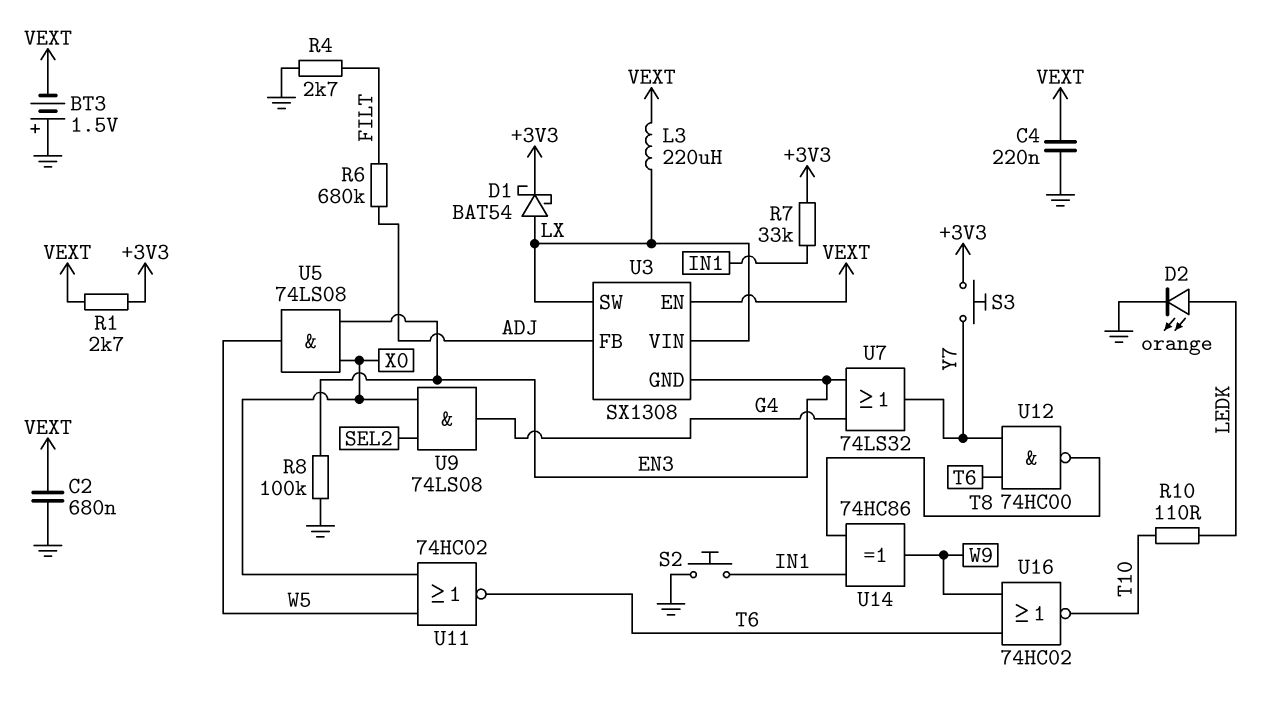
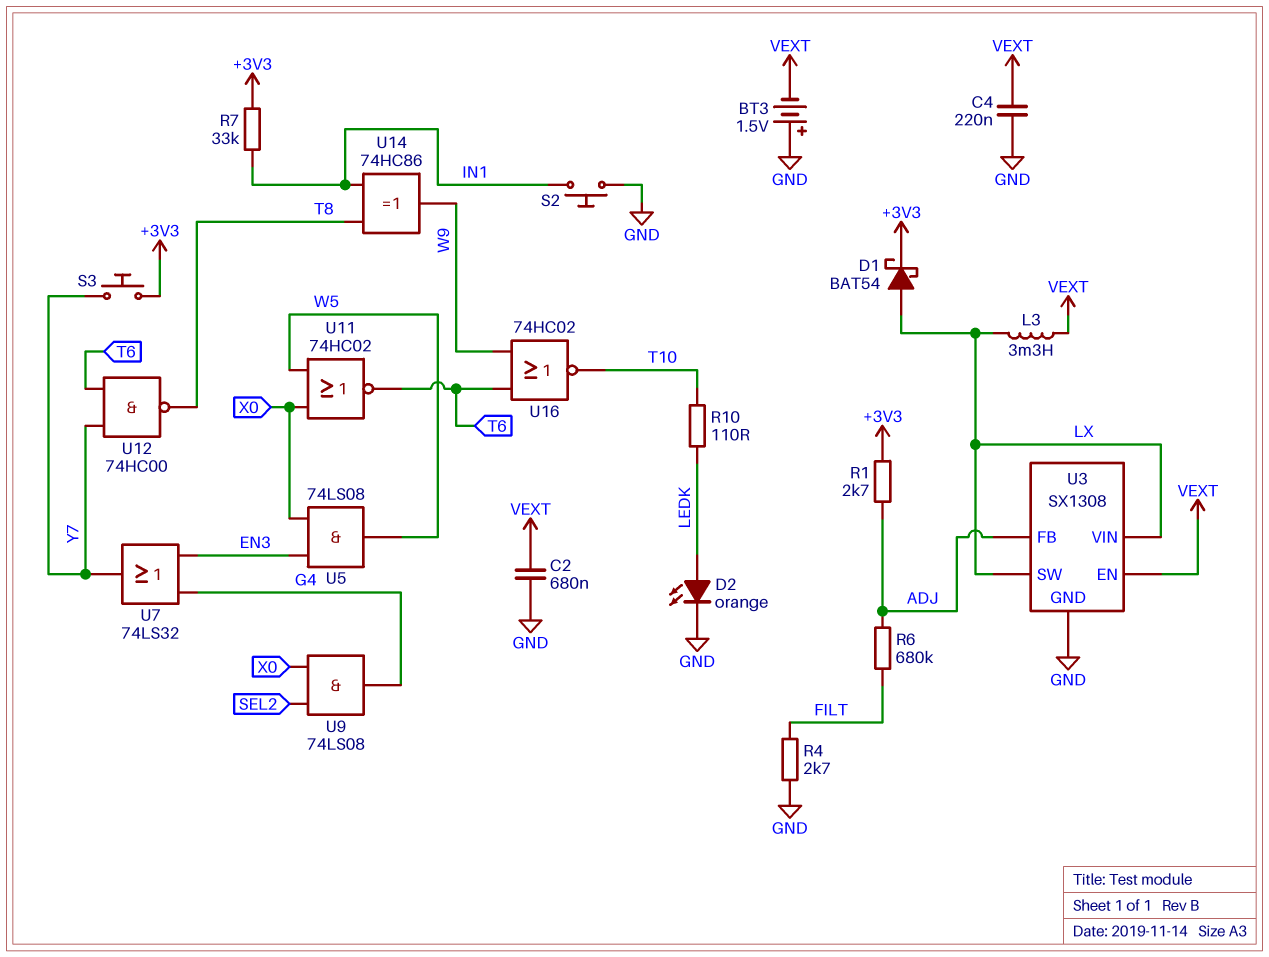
L3: 220uH (LX, VEXT) -> 3.3mH (LX, VEXT)
R1: 2.7k (+3V3, VEXT) -> 2.7k (+3V3, ADJ)
R8: 100k (EN3, GND) -> none
U3 pin GND: EN3 -> GND

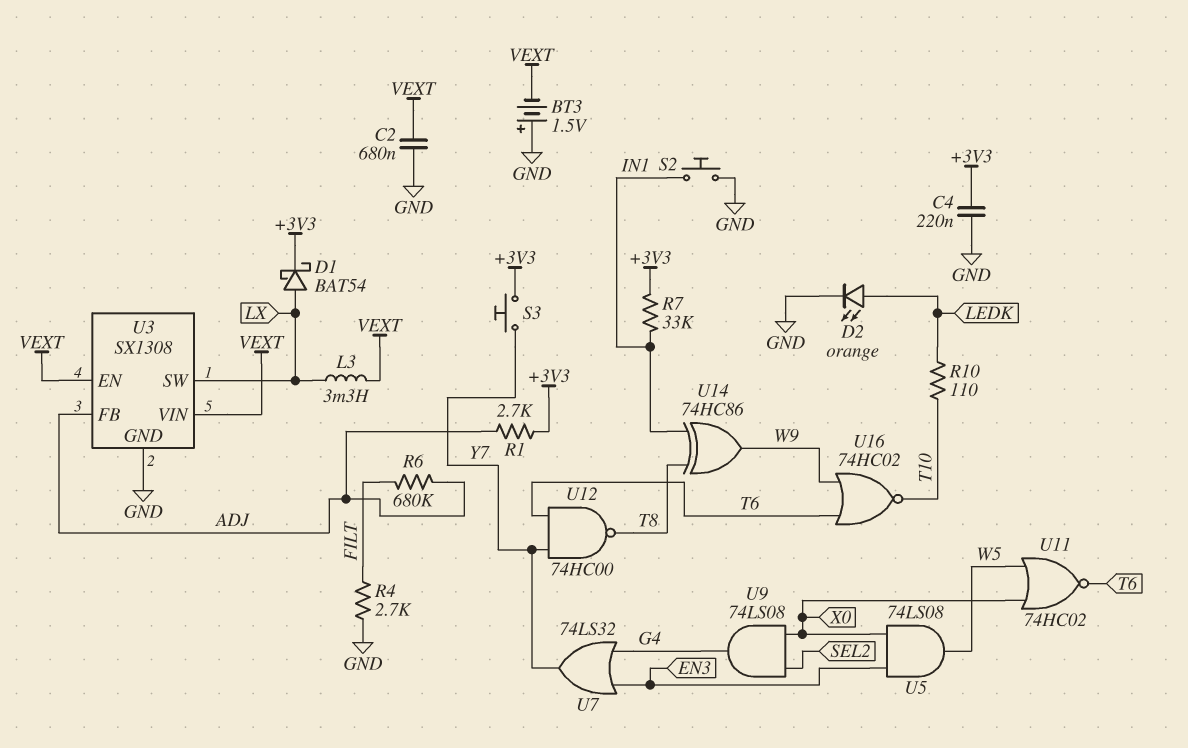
C4: 220nF (GND, VEXT) -> 220nF (+3V3, GND)
U3 pin VIN: LX -> VEXT

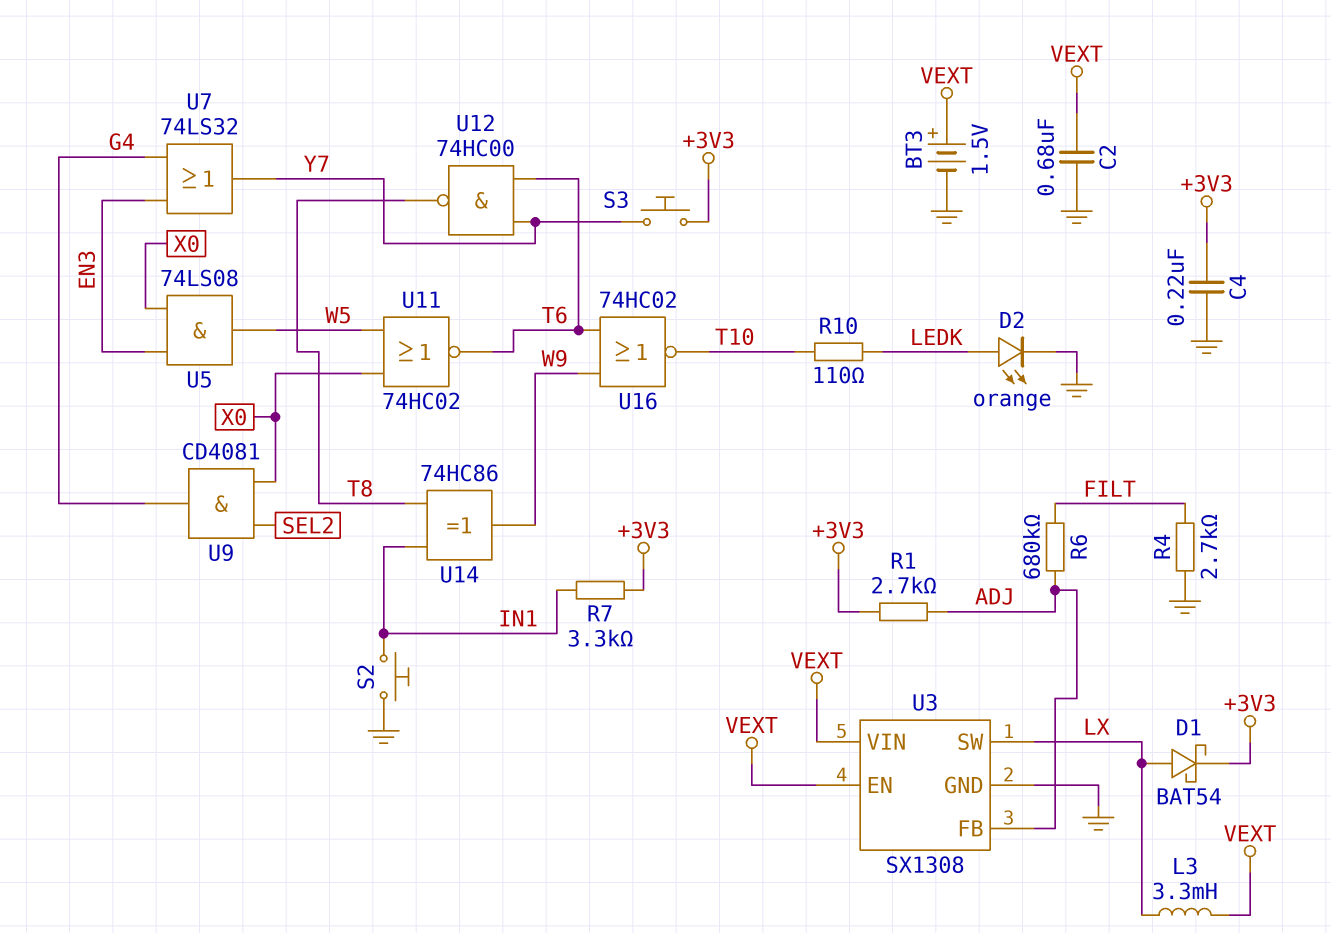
BT3: 1.5V (plus GND, minus VEXT) -> 1.5V (plus VEXT, minus GND)
R7: 33k (+3V3, IN1) -> 3.3k (+3V3, IN1)
U9: AND 74LS08 (in SEL2, in X0, out G4) -> AND CD4081 (in SEL2, in X0, out G4)

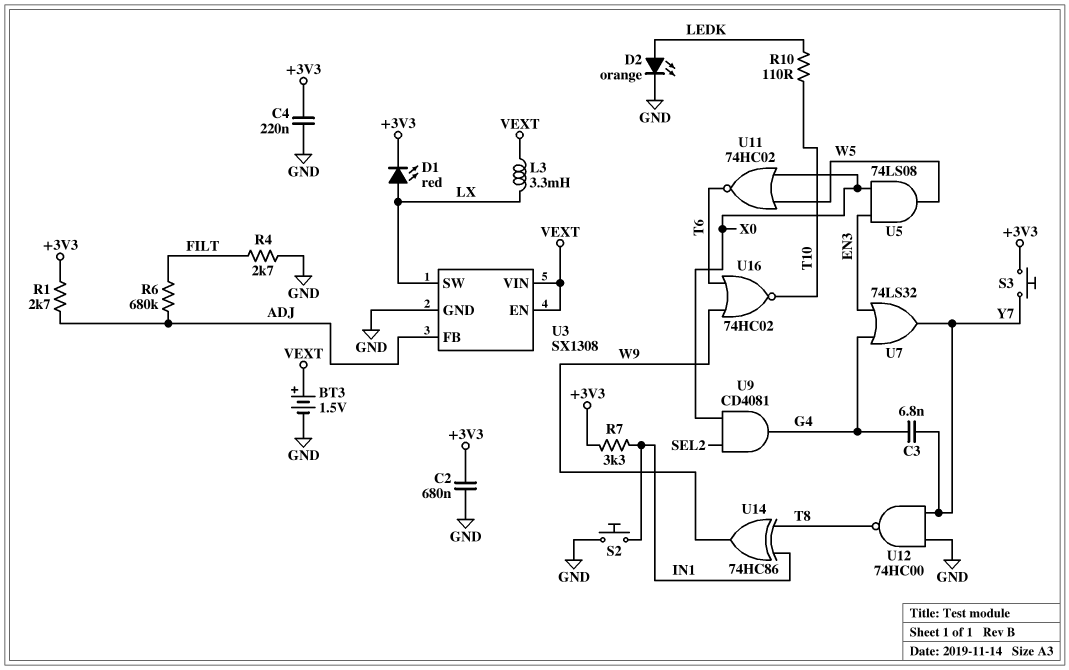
C2: 680nF (GND, VEXT) -> 680nF (+3V3, GND)
C3: none -> 6.8nF (G4, Y7)
D1: schottky BAT54 (A LX, K +3V3) -> LED red (A LX, K +3V3)
U12: NAND 74HC00 (in T6, in Y7, out T8) -> NAND 74HC00 (in GND, in Y7, out T8)

